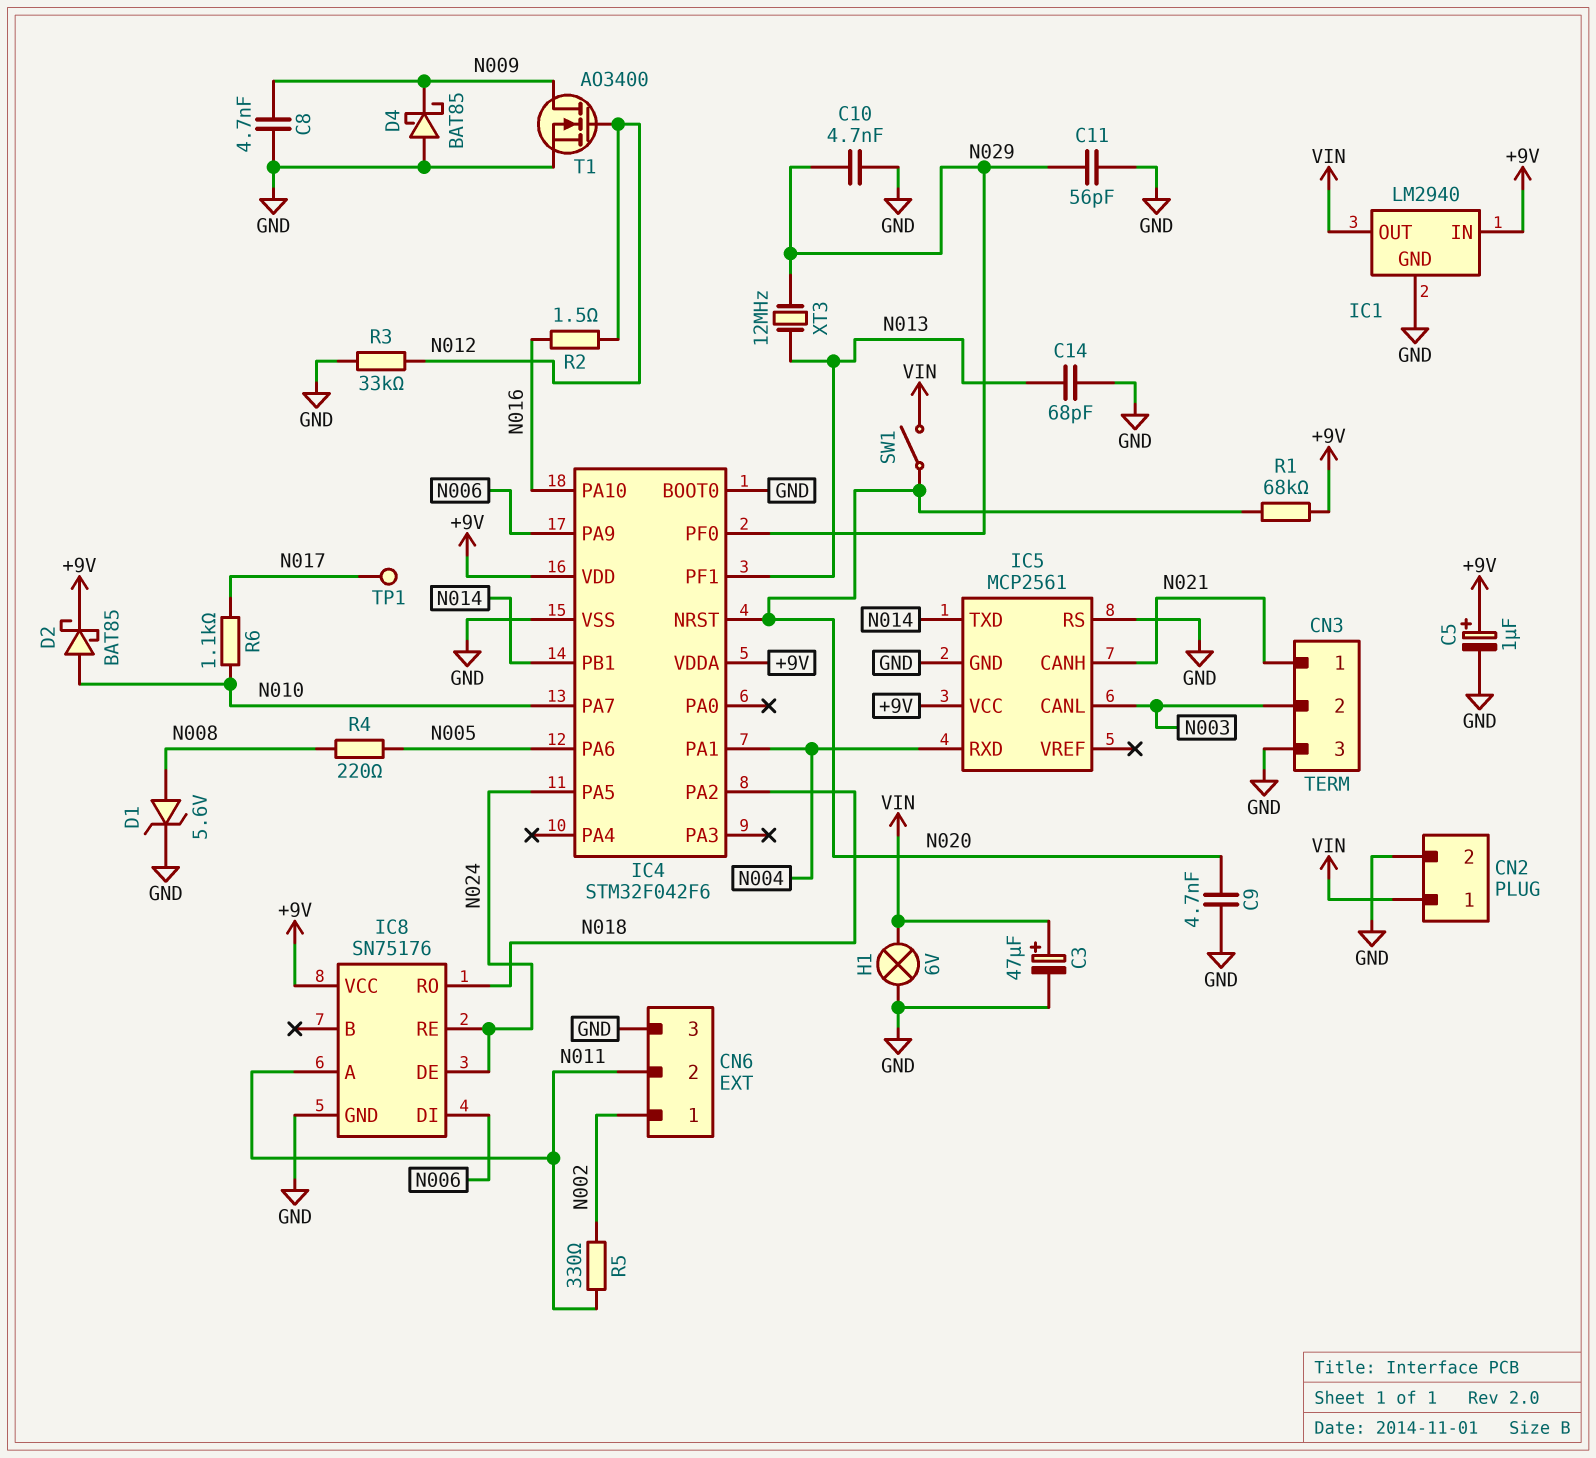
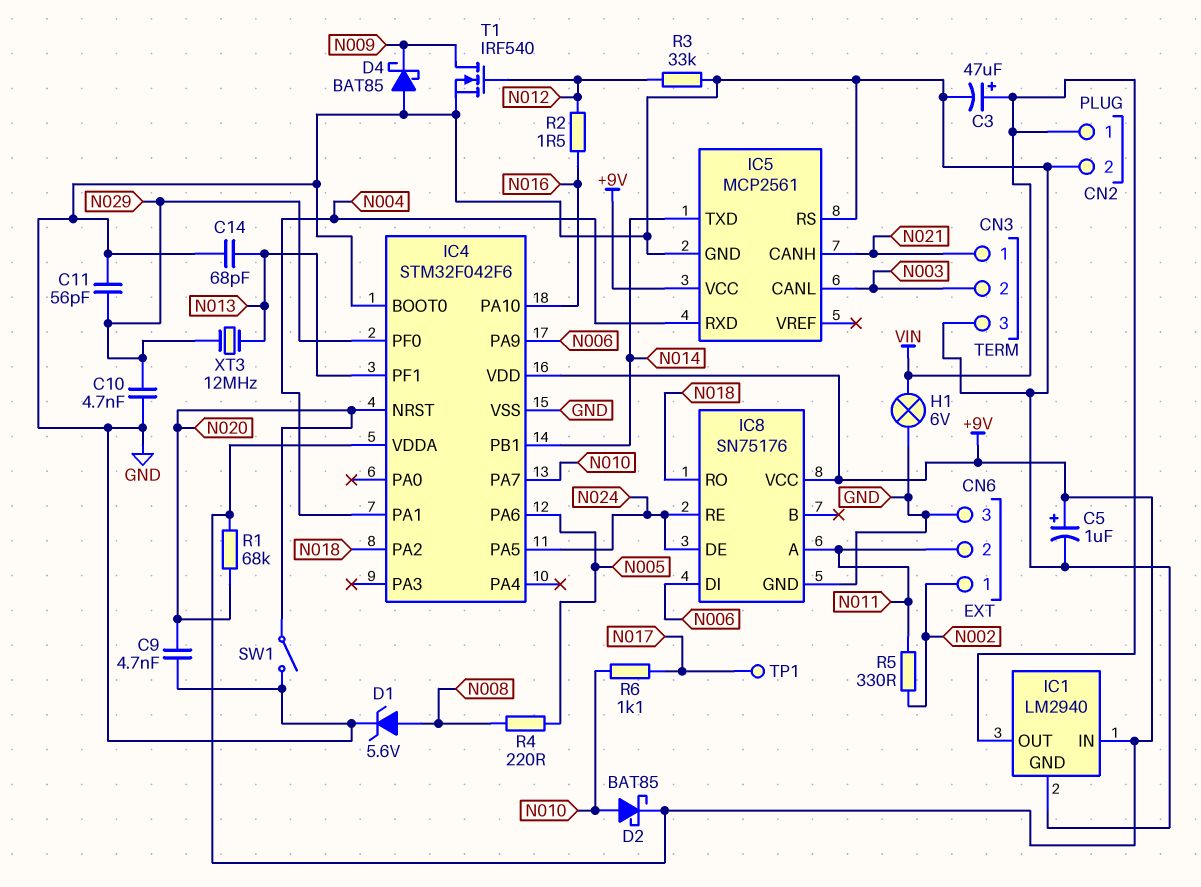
C8: 4.7nF (GND, N009) -> none
SW1: switch (N020, VIN) -> switch (GND, N020)
T1: NMOS AO3400 (G N012, D N009, S GND) -> NMOS IRF540 (G N012, D N009, S GND)

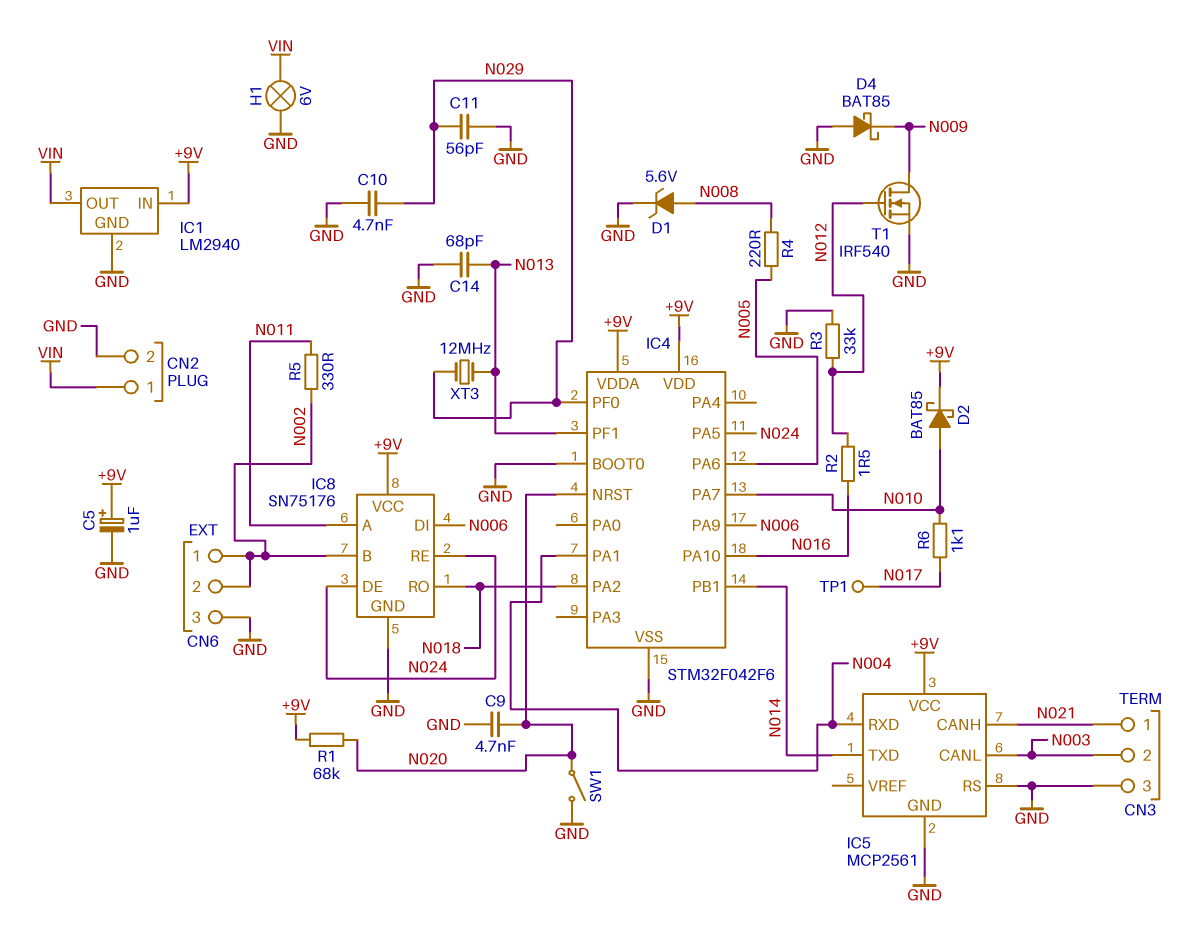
C3: 47uF (plus VIN, minus GND) -> none
CN6 pin 2: N011 -> N002
IC8 pin B: none -> N002

